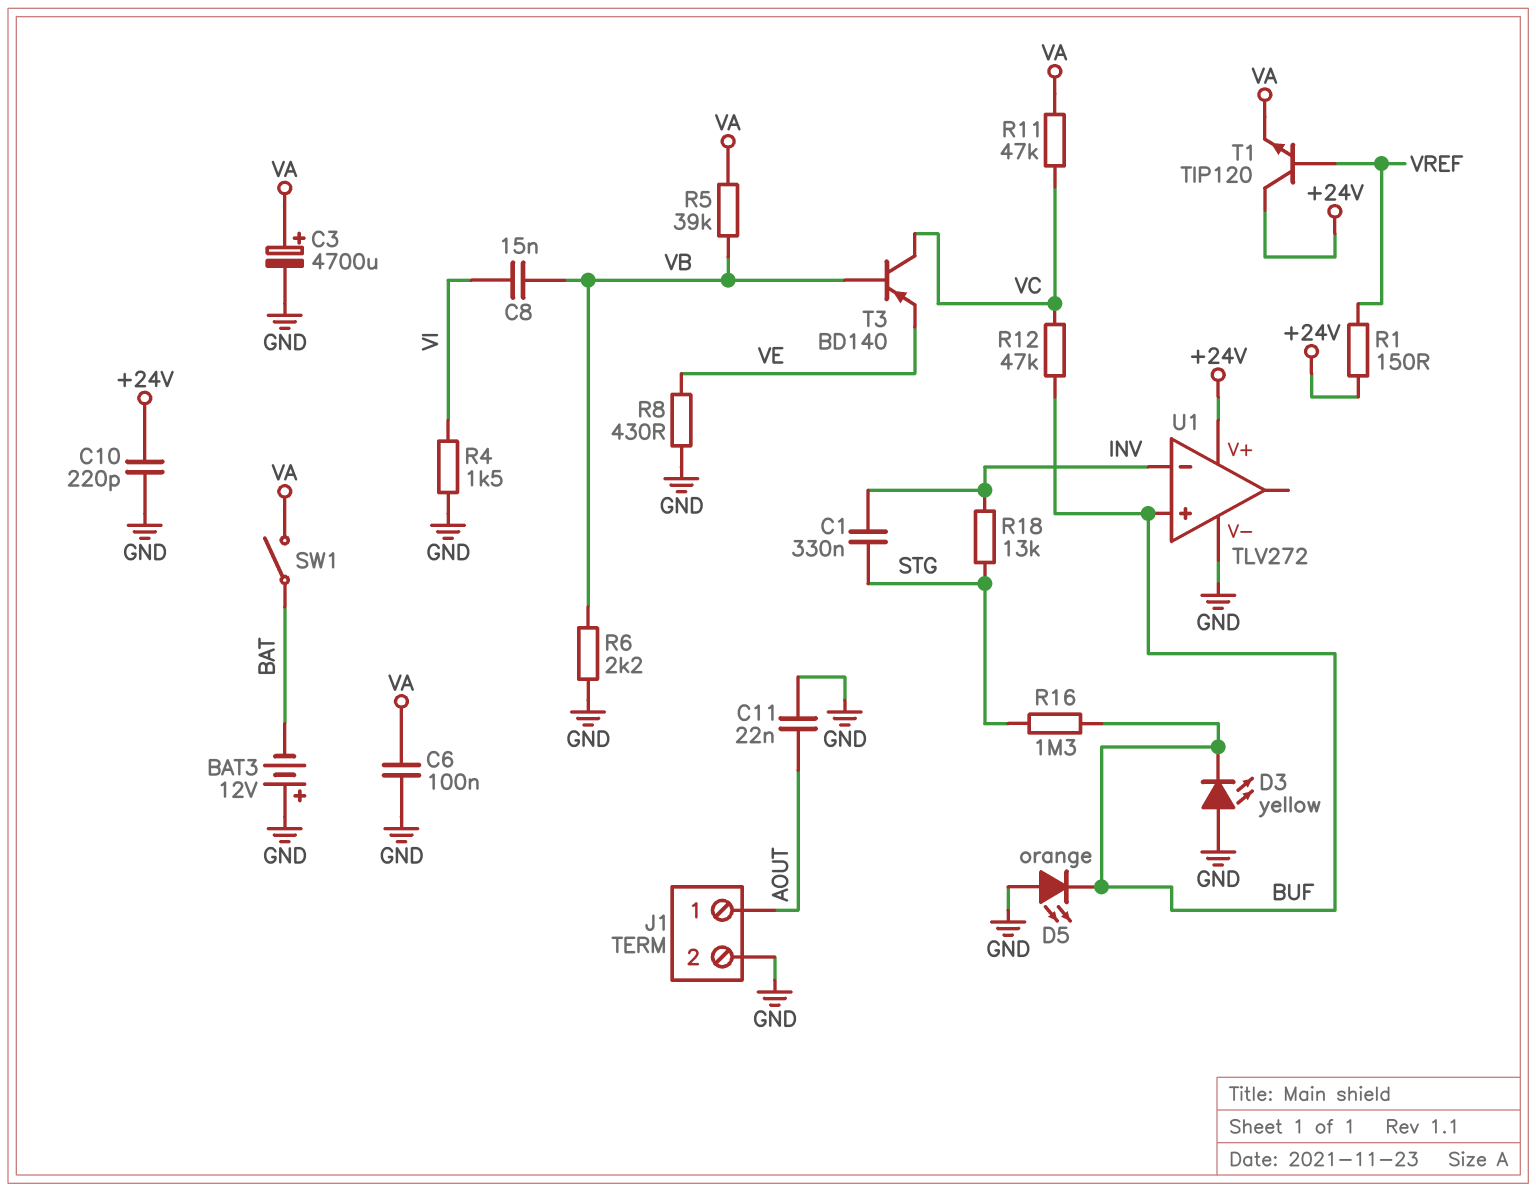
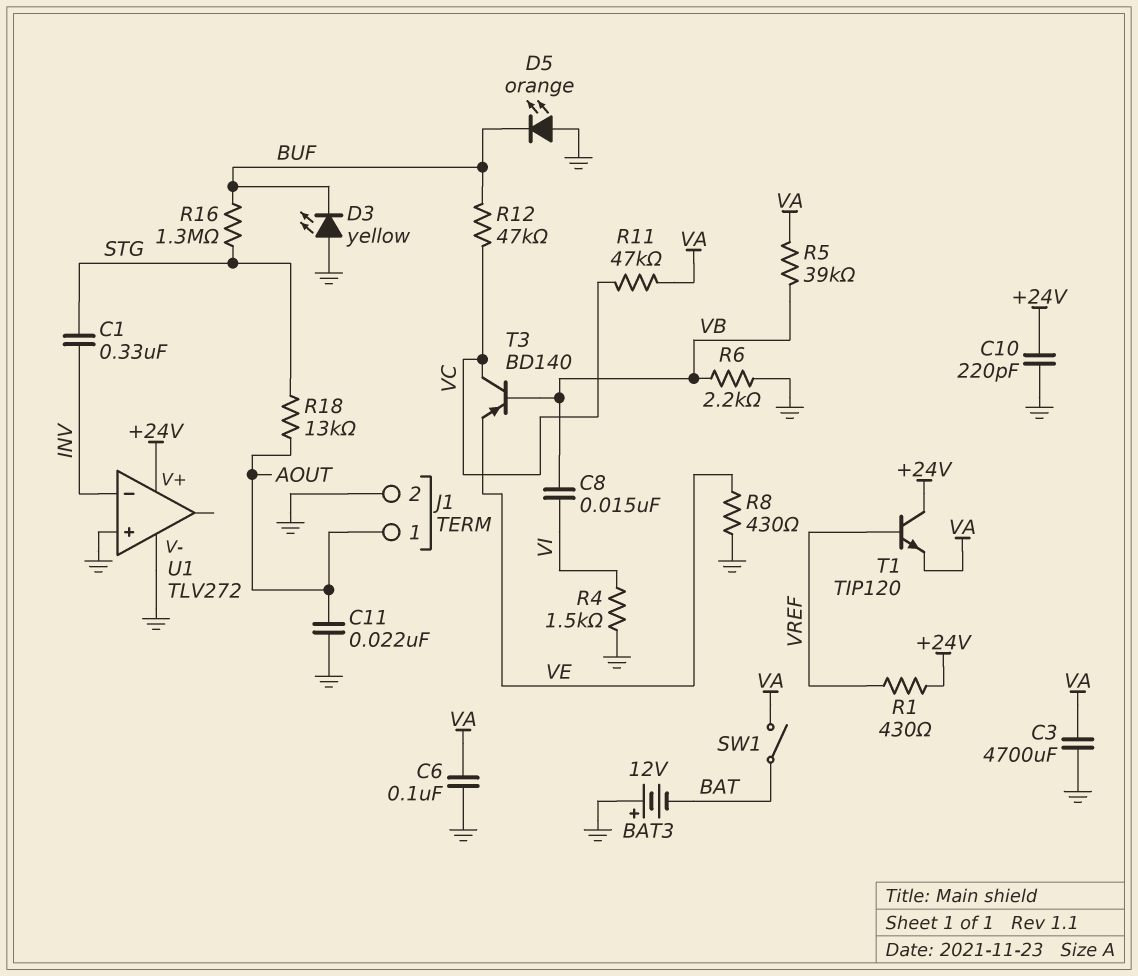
C3: 4700uF (plus VA, minus GND) -> 4700uF (GND, VA)
R1: 150 (+24V, VREF) -> 430 (+24V, VREF)
R18: 13k (INV, STG) -> 13k (AOUT, STG)
U1 pin in+: BUF -> GND

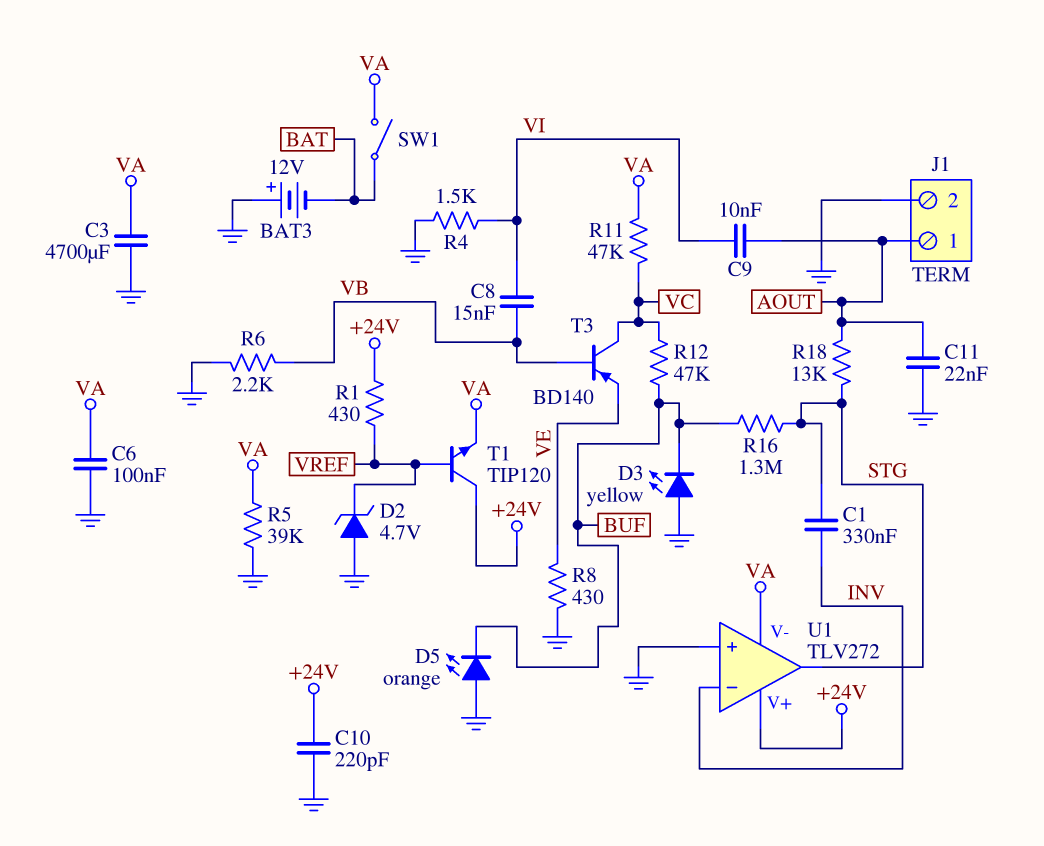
C9: none -> 10nF (AOUT, VI)
D2: none -> zener 4.7V (A GND, K VREF)
R5: 39k (VA, VB) -> 39k (GND, VA)
U1 pin V-: GND -> VA
U1 pin out: none -> STG

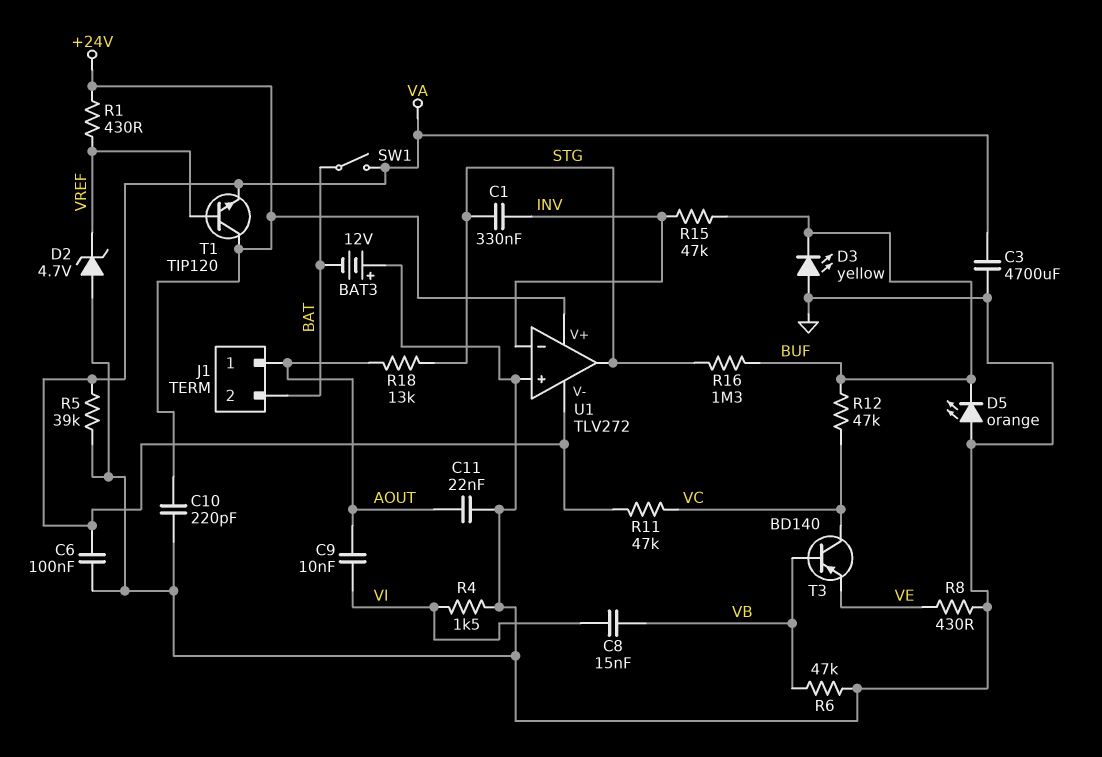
J1 pin 2: GND -> BAT
R6: 2.2k (GND, VB) -> 47k (GND, VB)
R15: none -> 47k (BUF, INV)

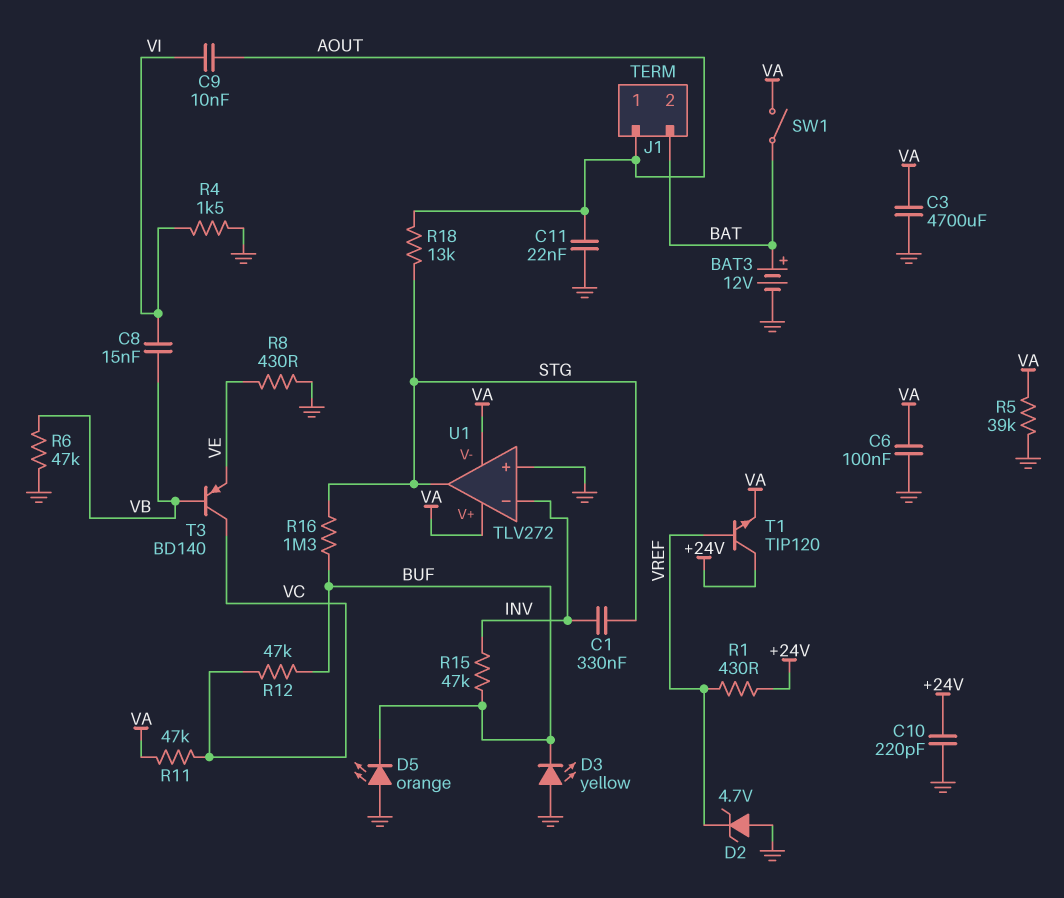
BAT3: 12V (plus GND, minus BAT) -> 12V (plus BAT, minus GND)
U1 pin V+: +24V -> VA

